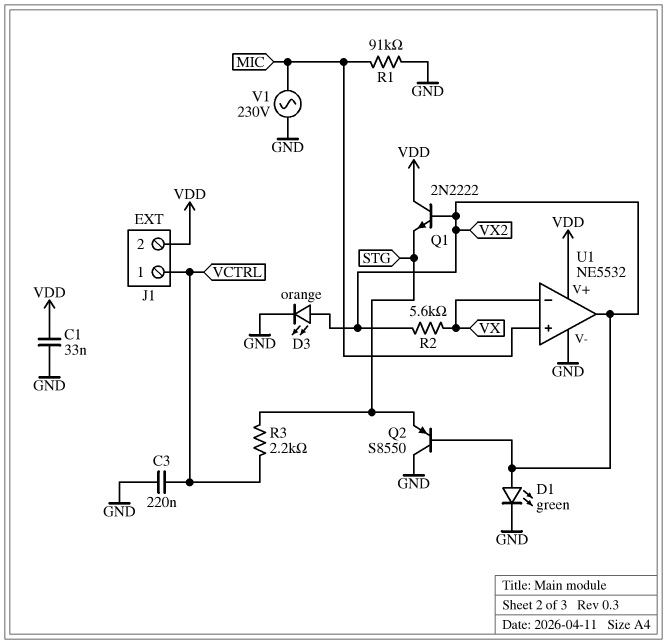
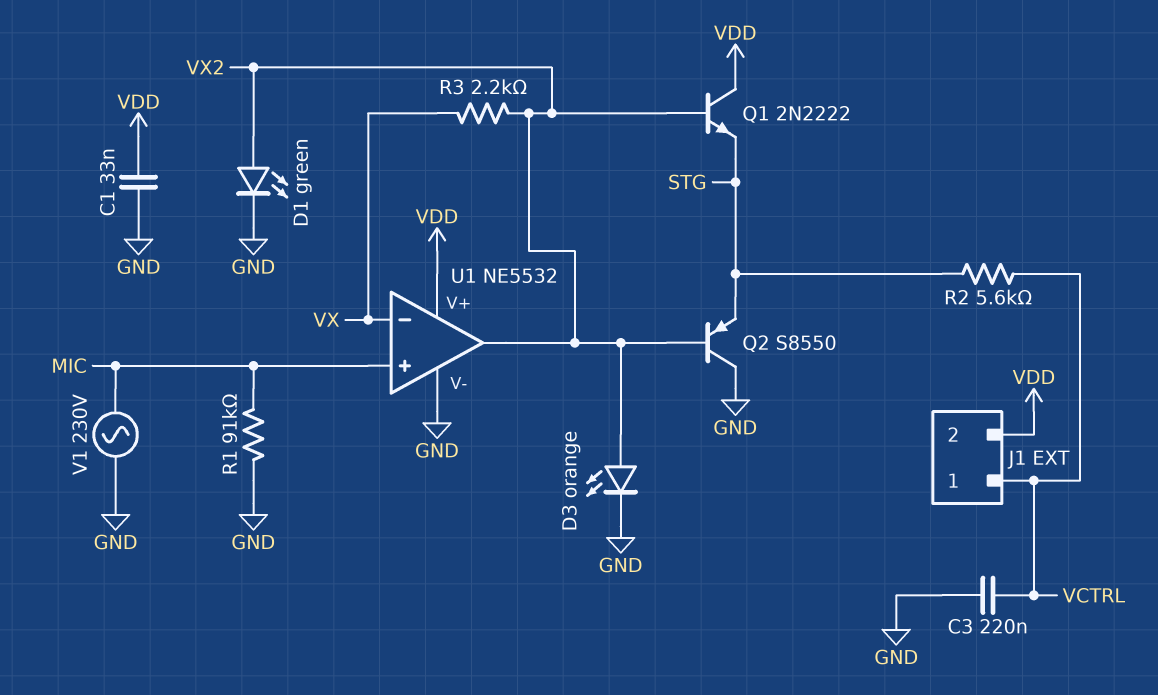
R2: 5.6k (VX, VX2) -> 5.6k (STG, VCTRL)
R3: 2.2k (STG, VCTRL) -> 2.2k (VX, VX2)

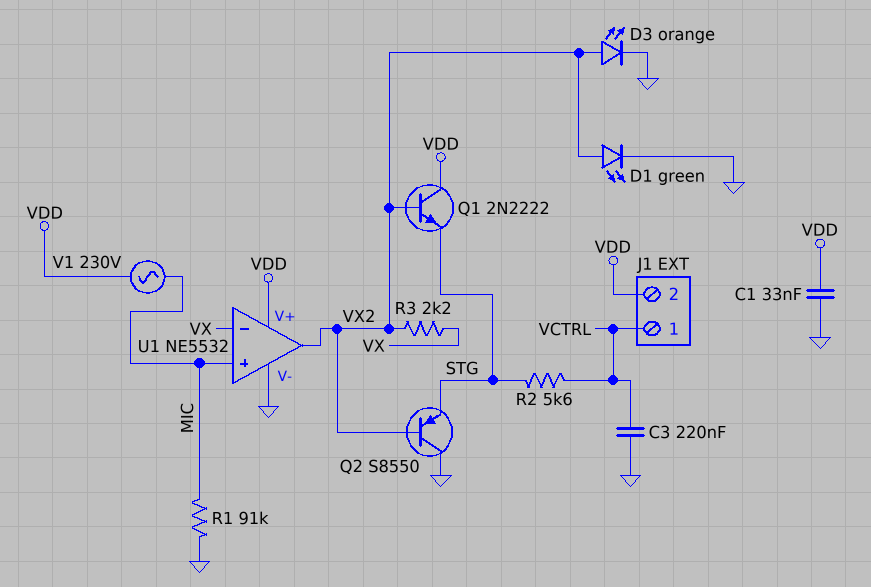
V1: AC 230V (GND, MIC) -> AC 230V (MIC, VDD)

